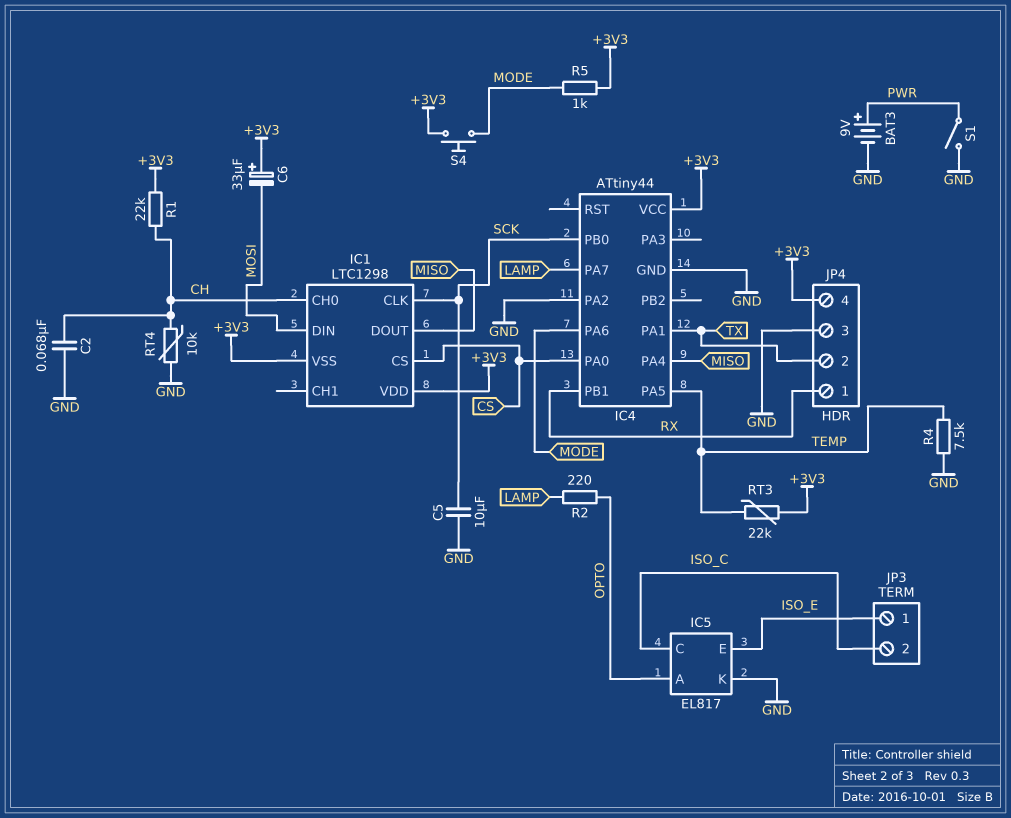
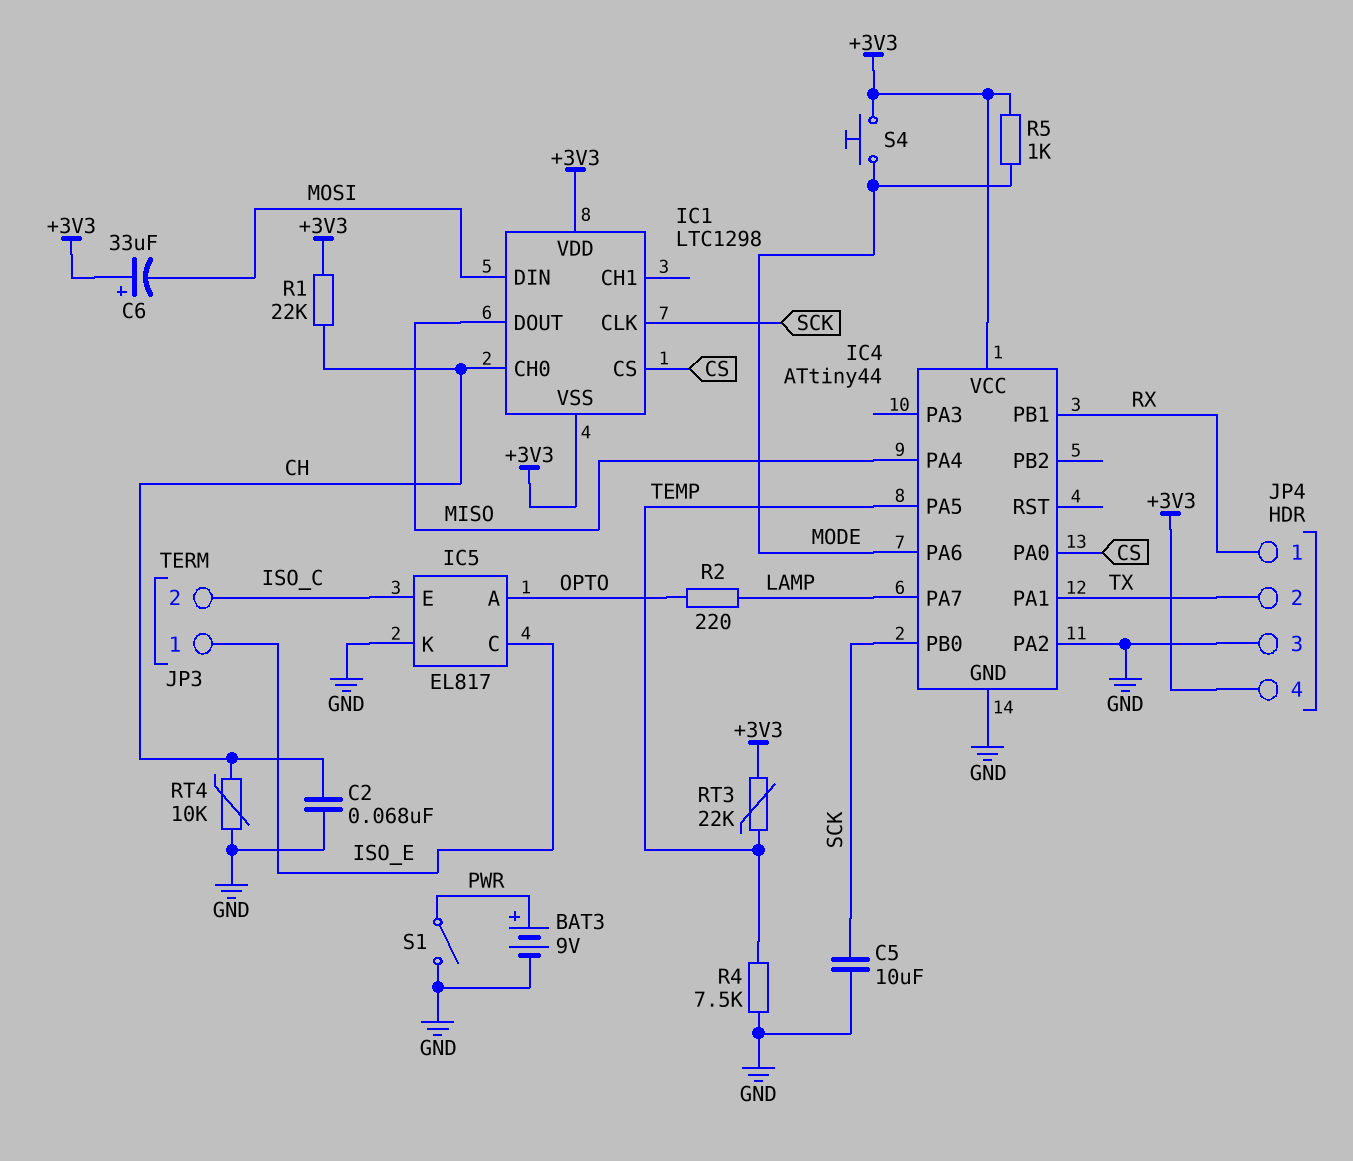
IC5 pin C: ISO_C -> ISO_E
IC5 pin E: ISO_E -> ISO_C

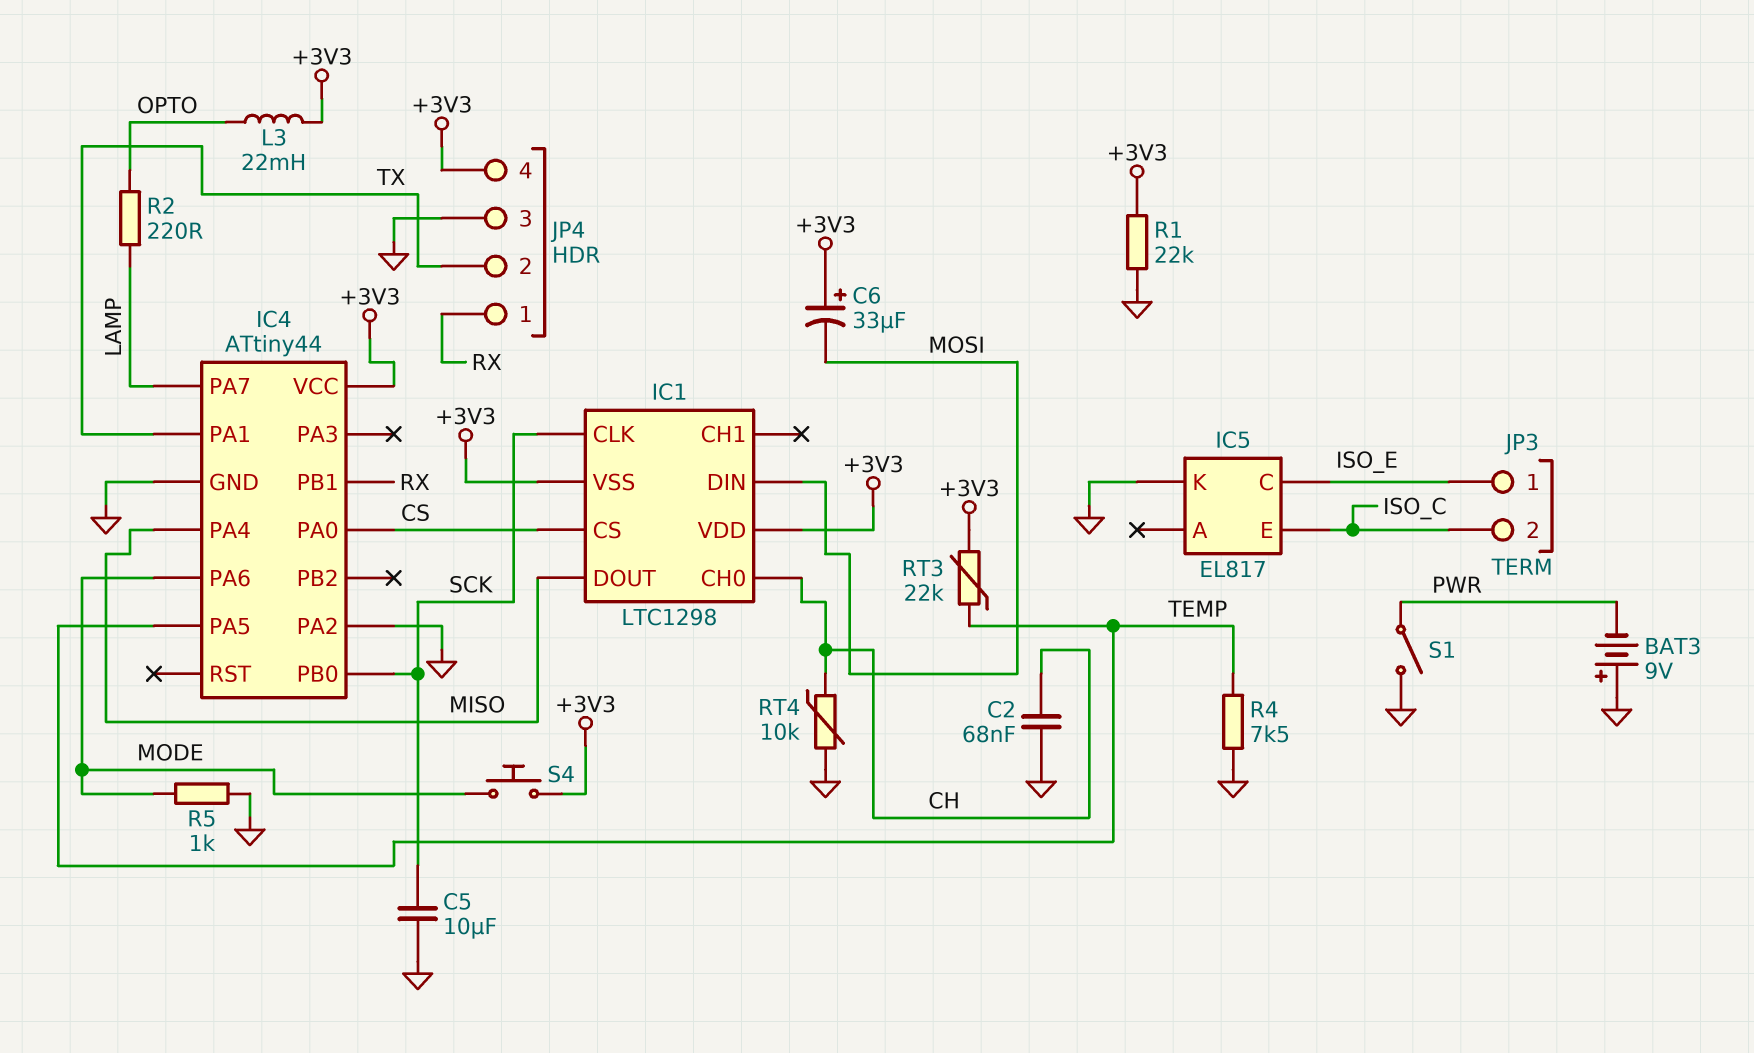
BAT3: 9V (plus PWR, minus GND) -> 9V (plus GND, minus PWR)
IC5 pin A: OPTO -> none
L3: none -> 22mH (+3V3, OPTO)
R1: 22k (+3V3, CH) -> 22k (+3V3, GND)
R5: 1k (+3V3, MODE) -> 1k (GND, MODE)

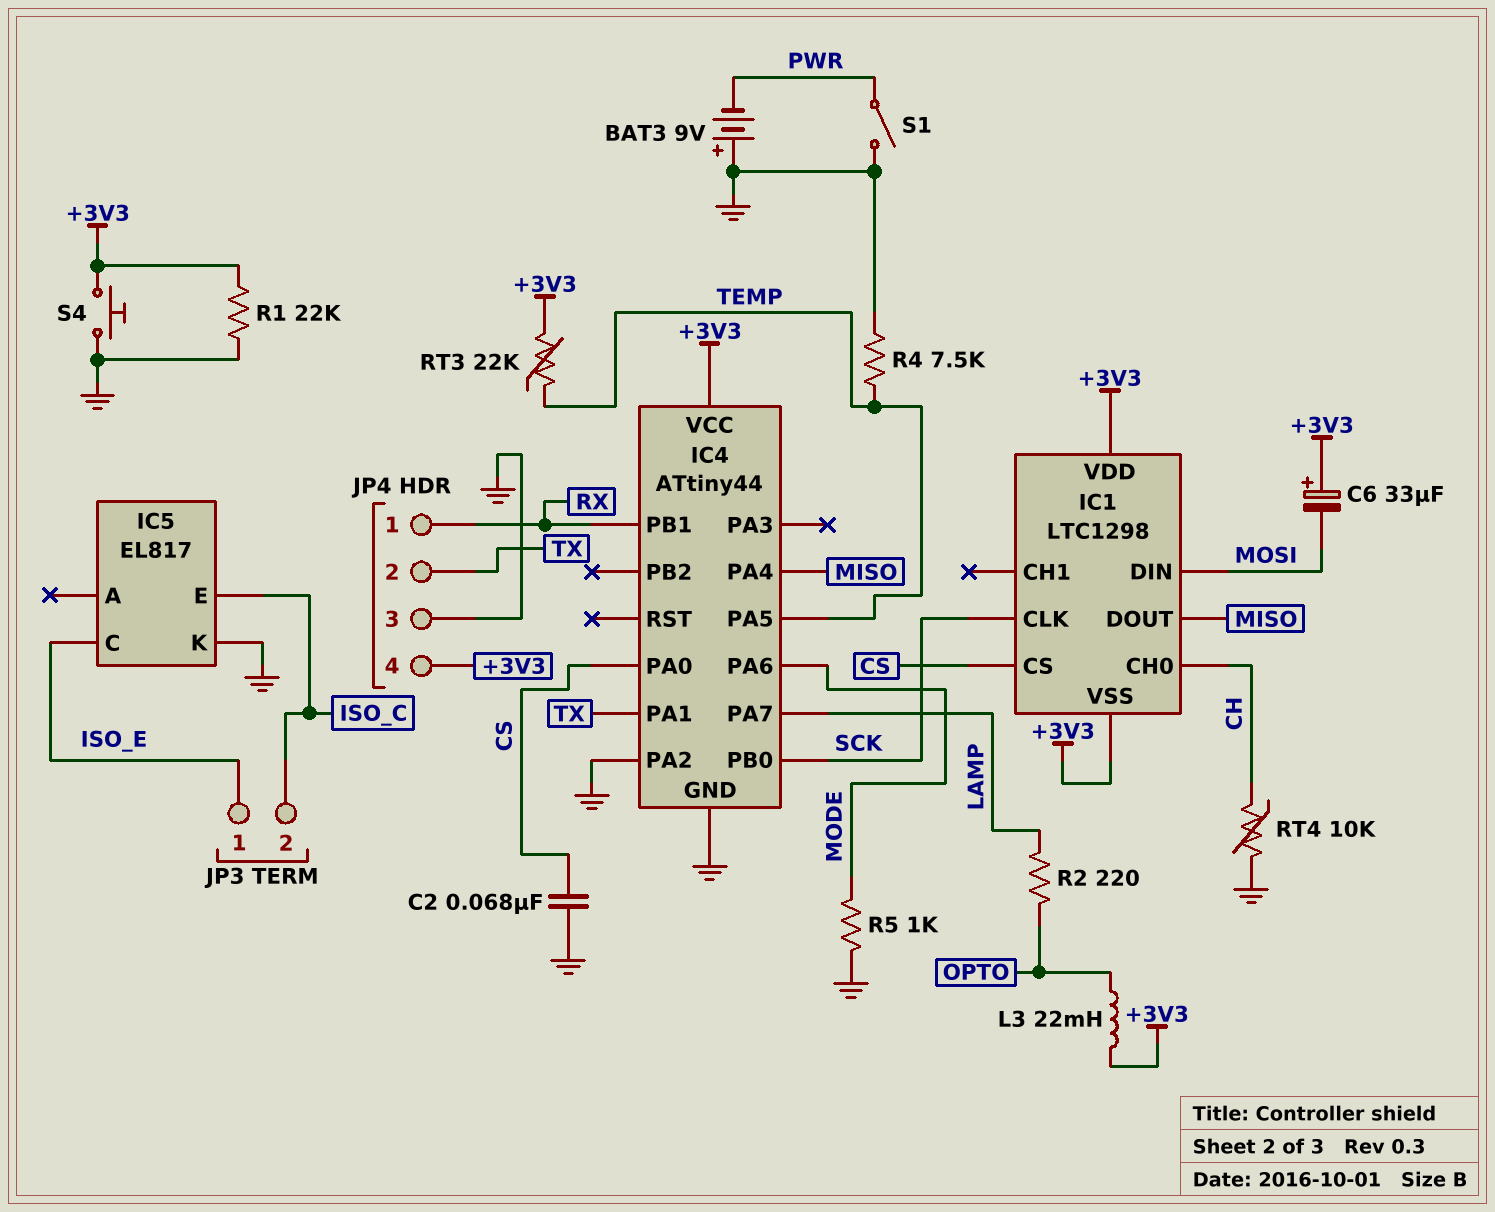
C2: 68nF (CH, GND) -> 68nF (CS, GND)
C5: 10uF (GND, SCK) -> none
S4: button (+3V3, MODE) -> button (+3V3, GND)

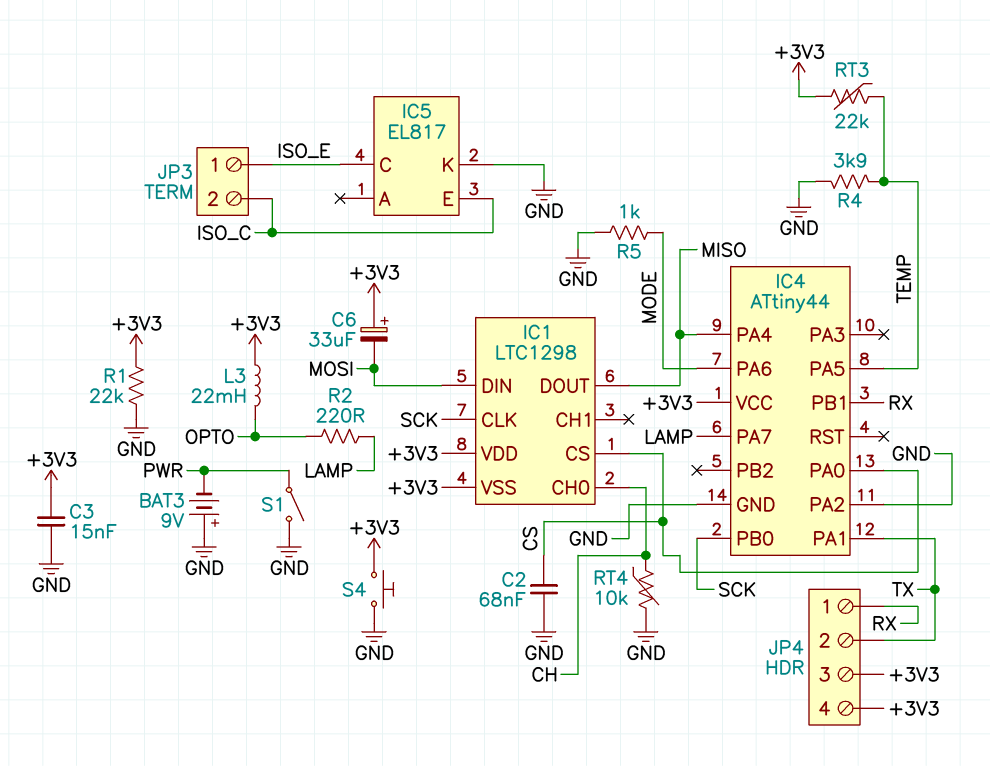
C3: none -> 15nF (+3V3, GND)
JP4 pin 3: GND -> +3V3
R4: 7.5k (GND, TEMP) -> 3.9k (GND, TEMP)

